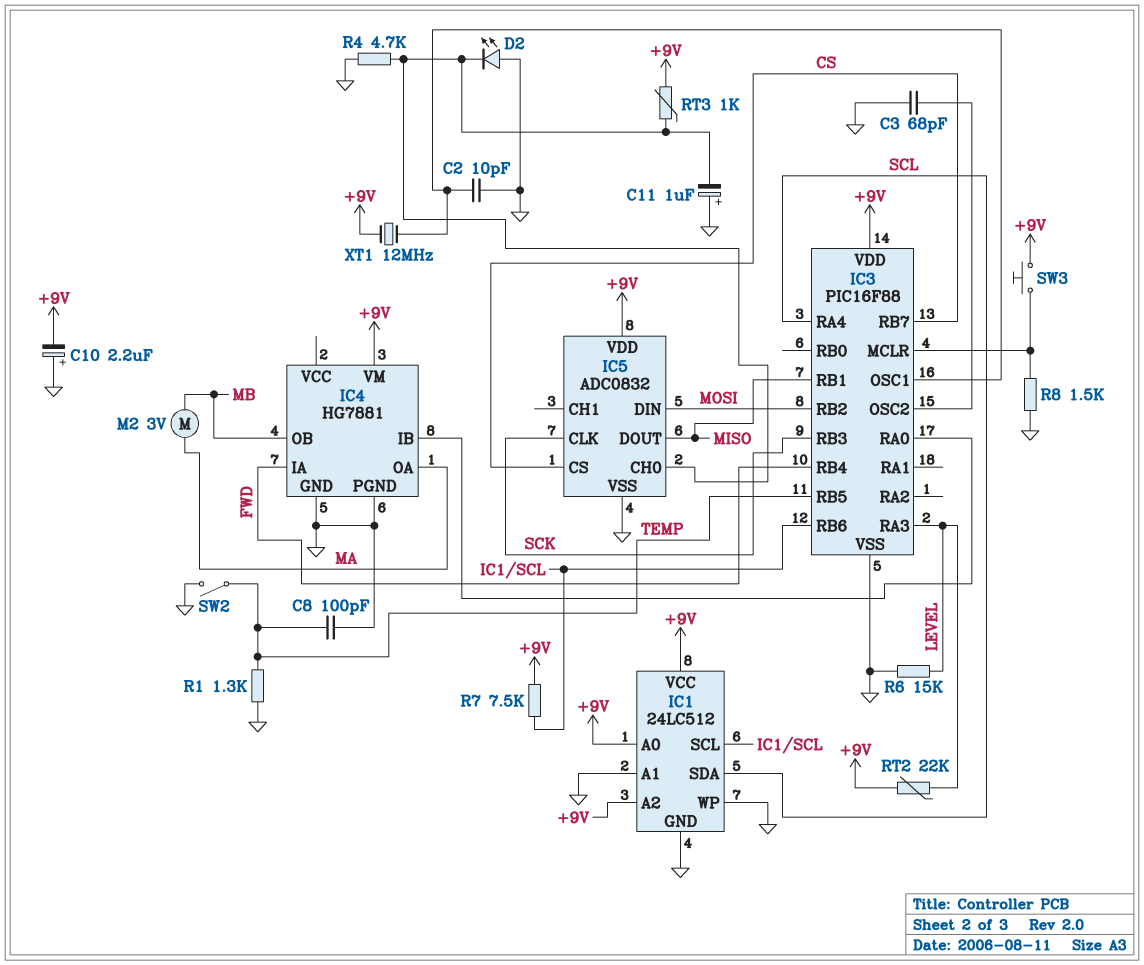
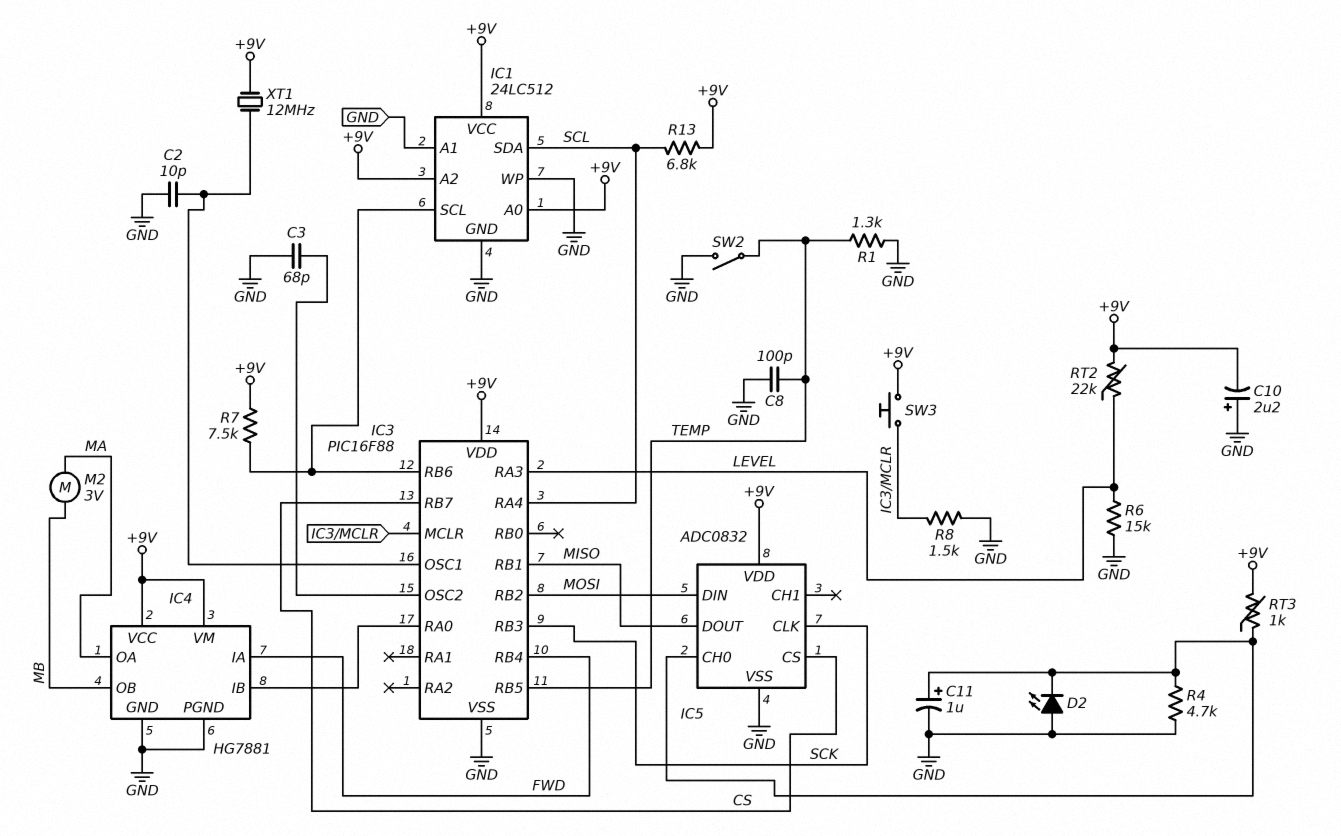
C11: 1uF (plus GND, minus IC5/CH0) -> 1uF (plus IC5/CH0, minus GND)
IC4 pin VCC: none -> +9V
R13: none -> 6.8k (+9V, SCL)

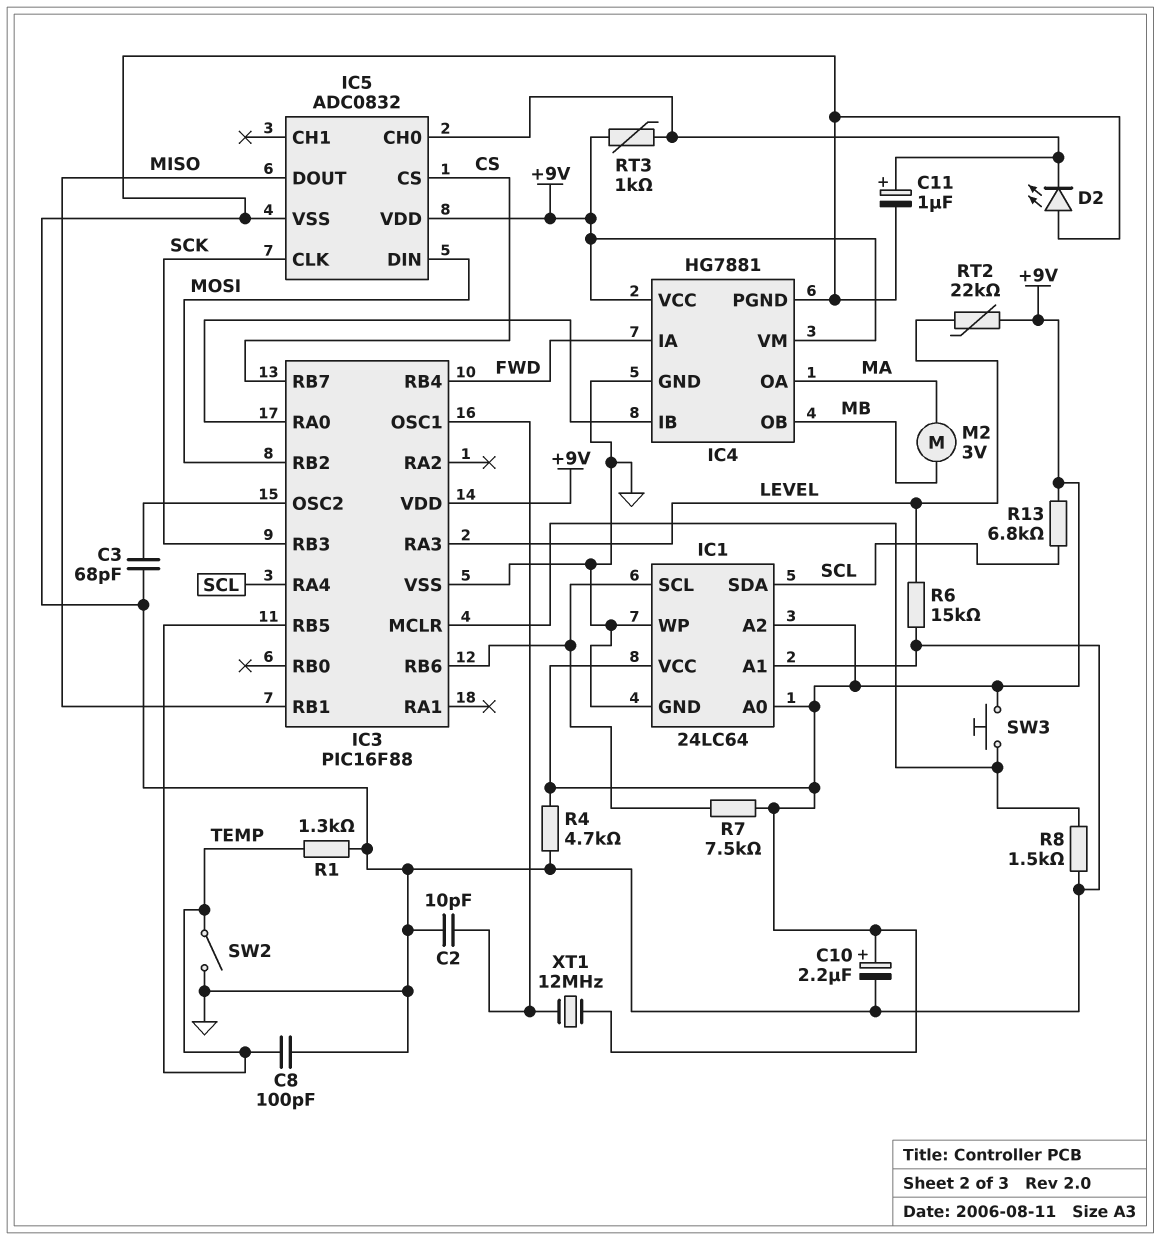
C10: 2.2uF (plus GND, minus +9V) -> 2.2uF (plus +9V, minus GND)
IC1: 24LC512 -> 24LC64
R4: 4.7k (GND, IC5/CH0) -> 4.7k (+9V, GND)

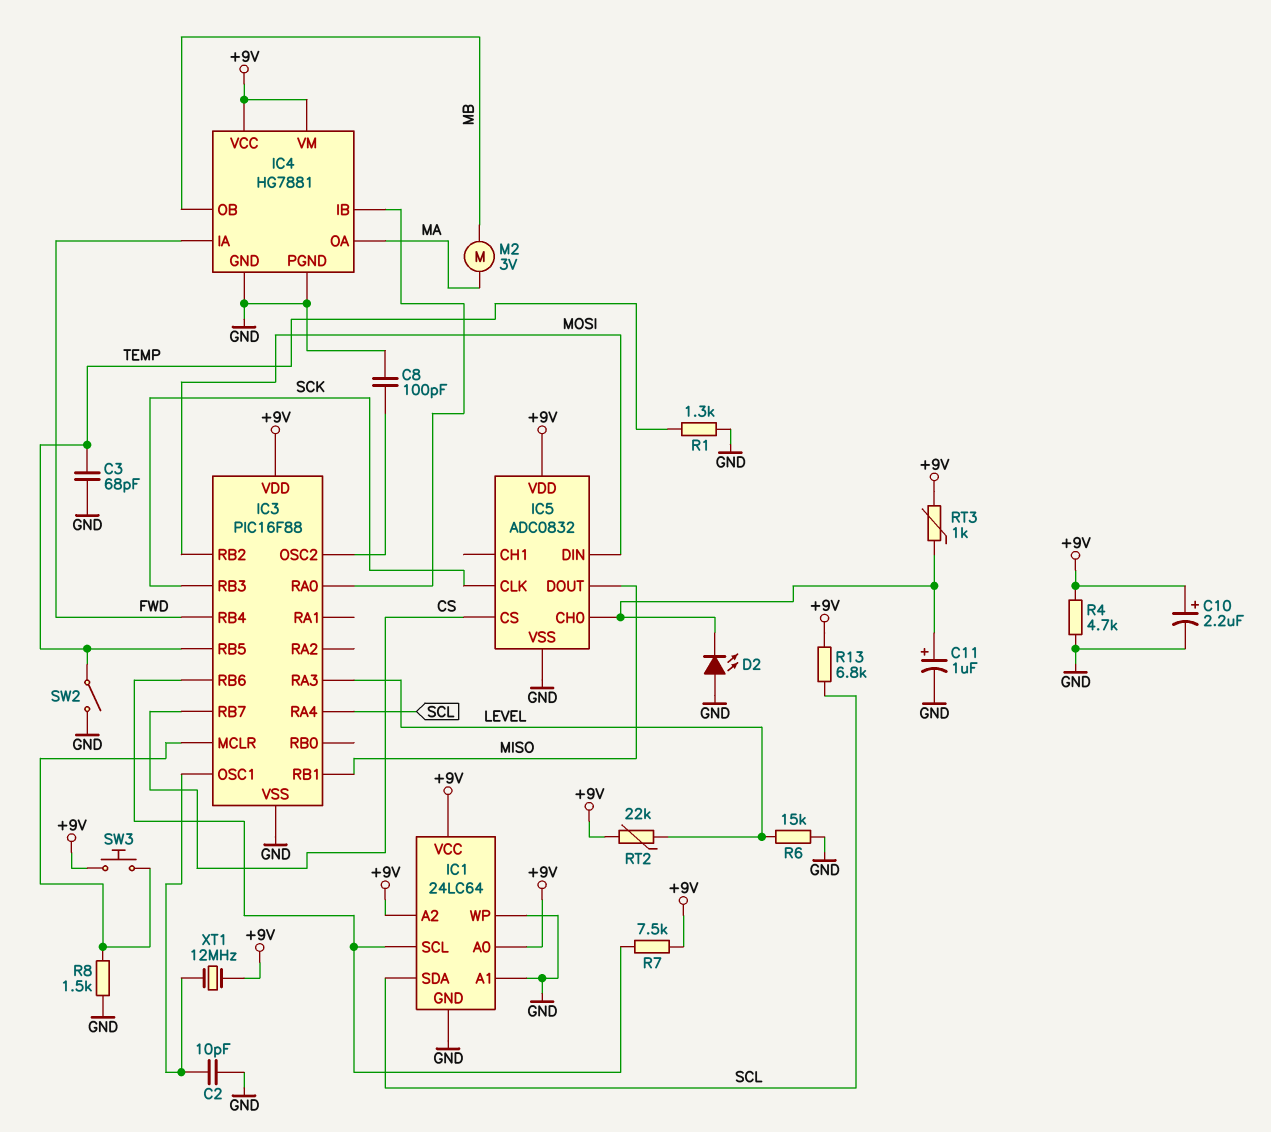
C3: 68pF (GND, IC3/OSC2) -> 68pF (GND, TEMP)
C8: 100pF (GND, TEMP) -> 100pF (GND, IC3/OSC2)

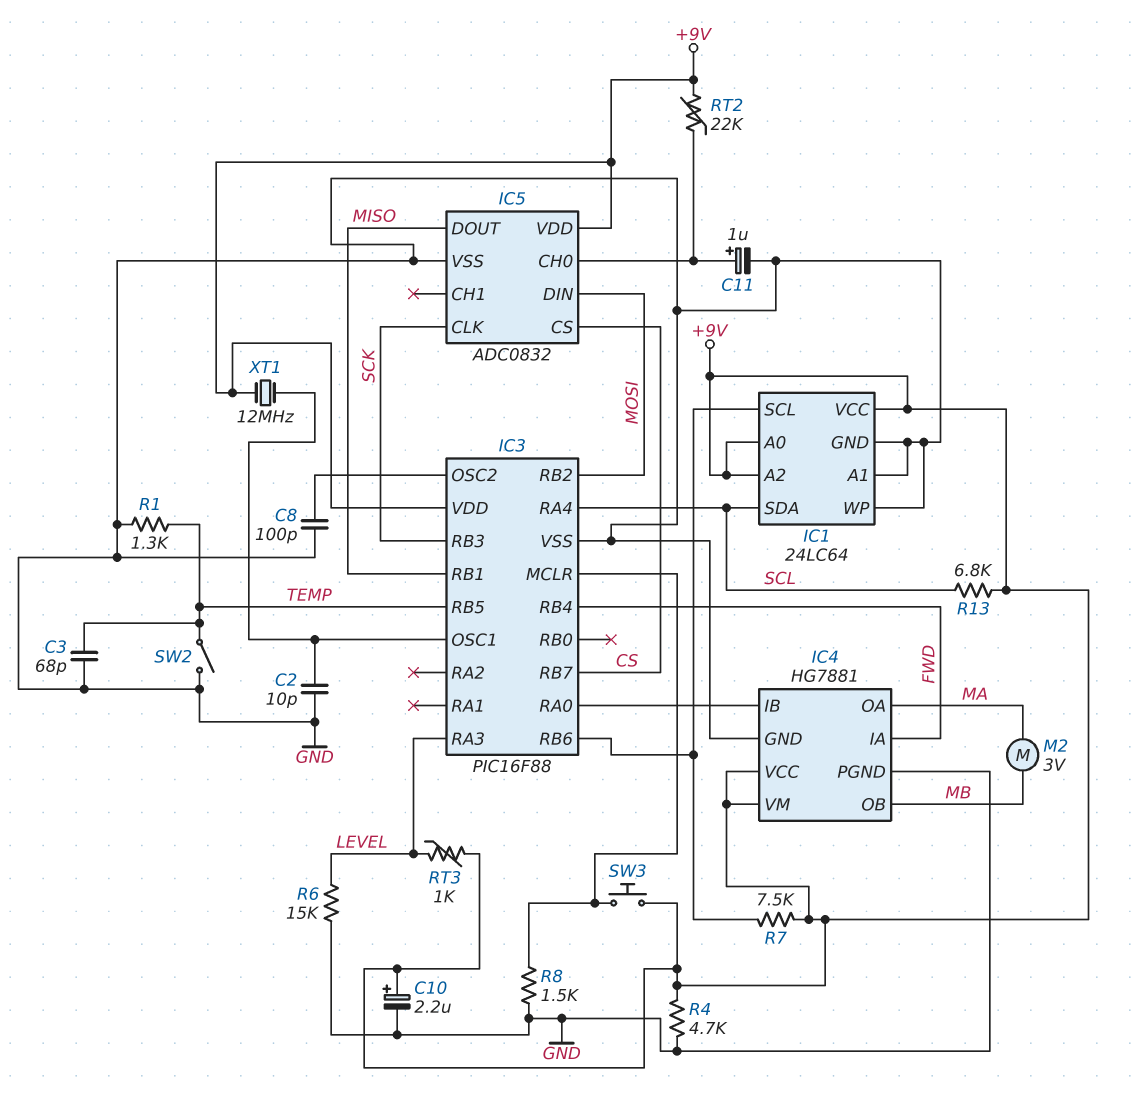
D2: LED (A GND, K IC5/CH0) -> none
RT2: 22k (+9V, LEVEL) -> 22k (+9V, IC5/CH0)
RT3: 1k (+9V, IC5/CH0) -> 1k (+9V, LEVEL)

